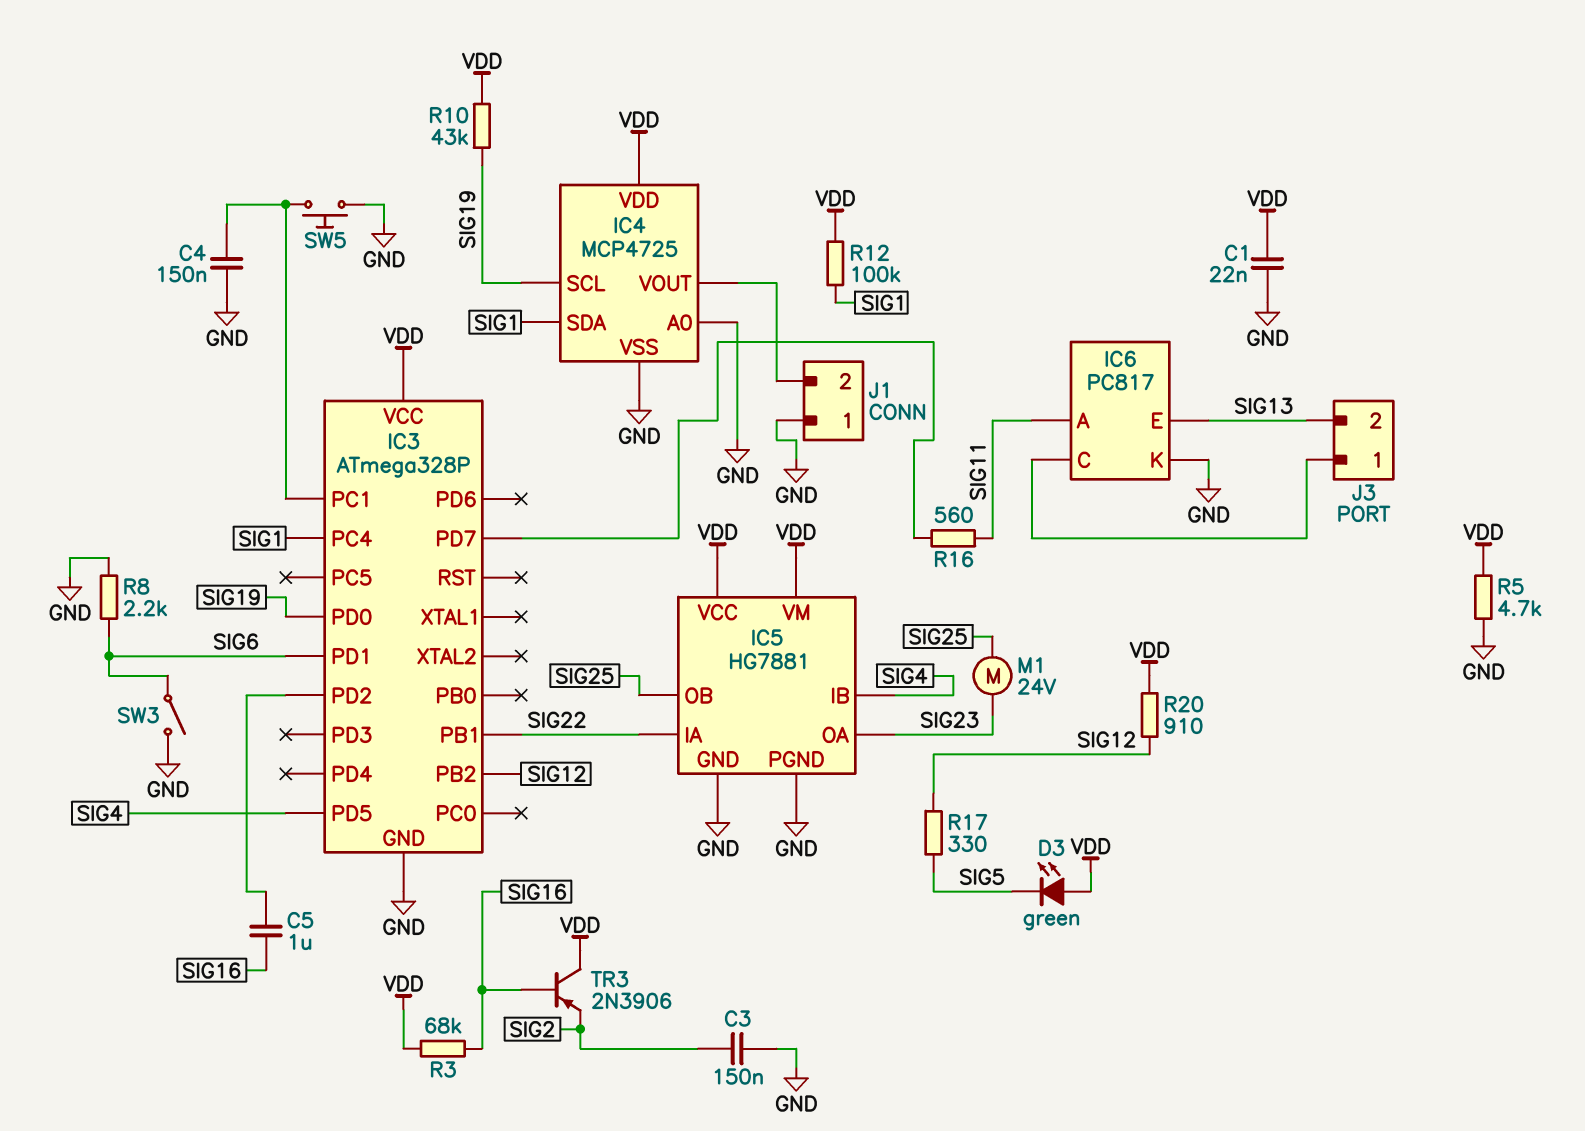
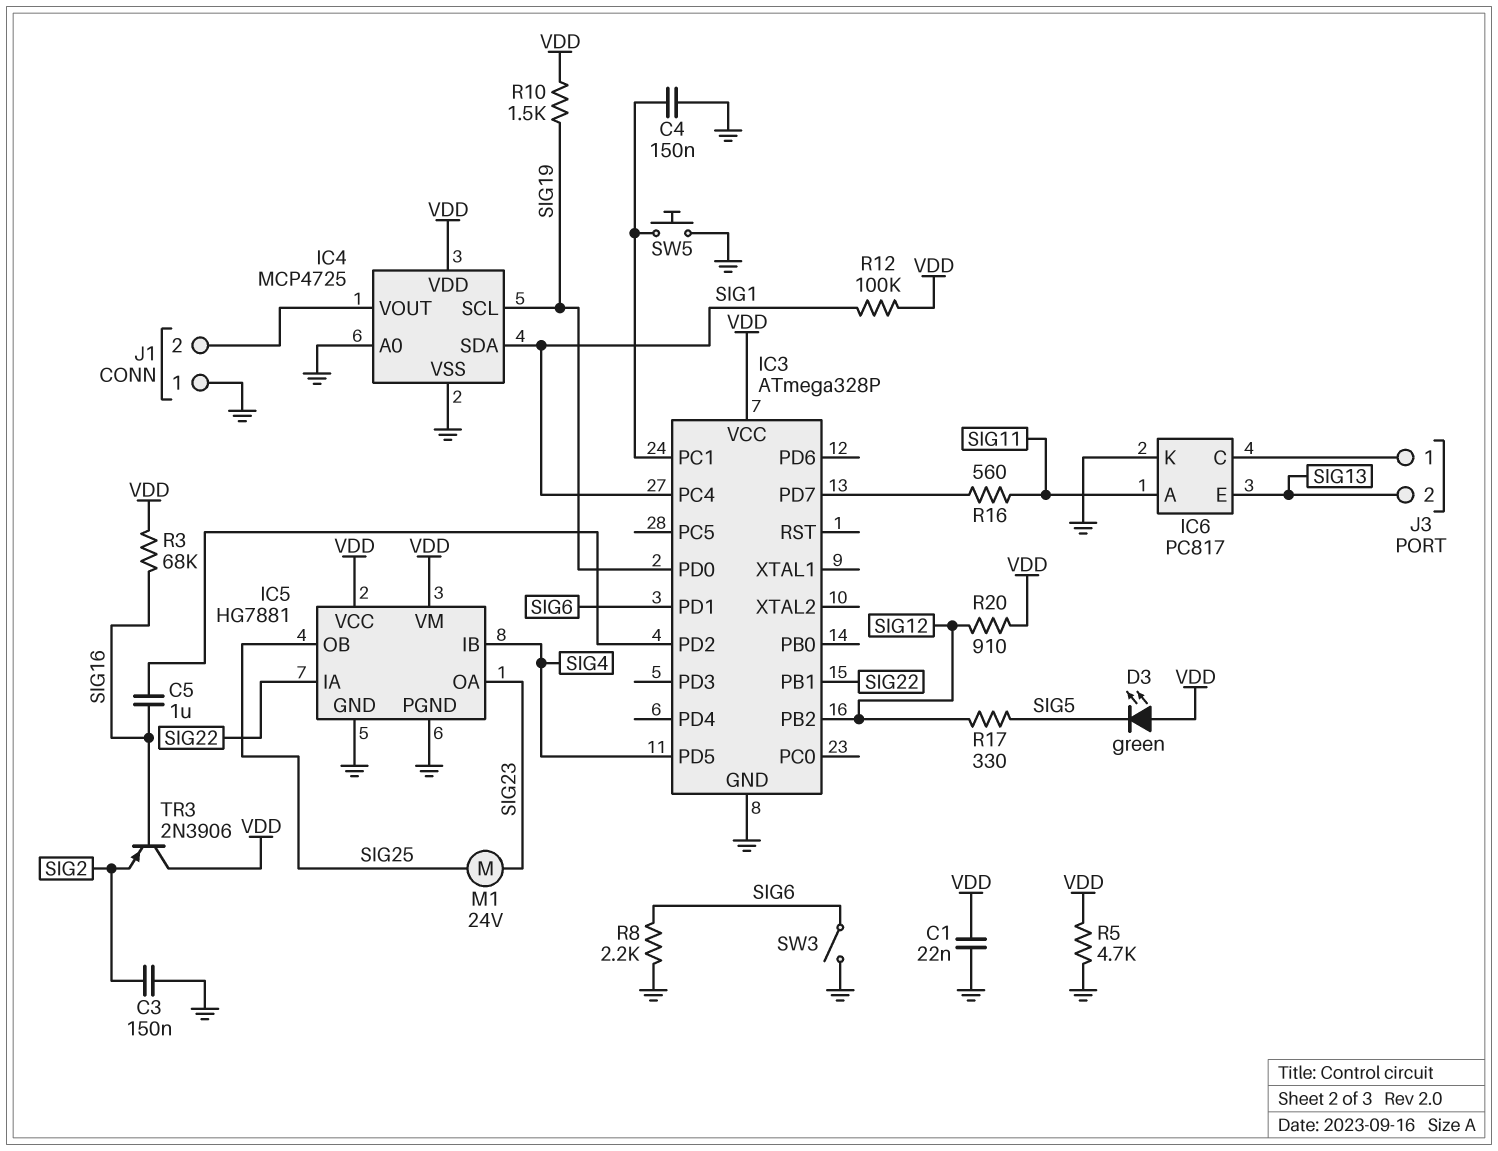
R10: 43k (SIG19, VDD) -> 1.5k (SIG19, VDD)

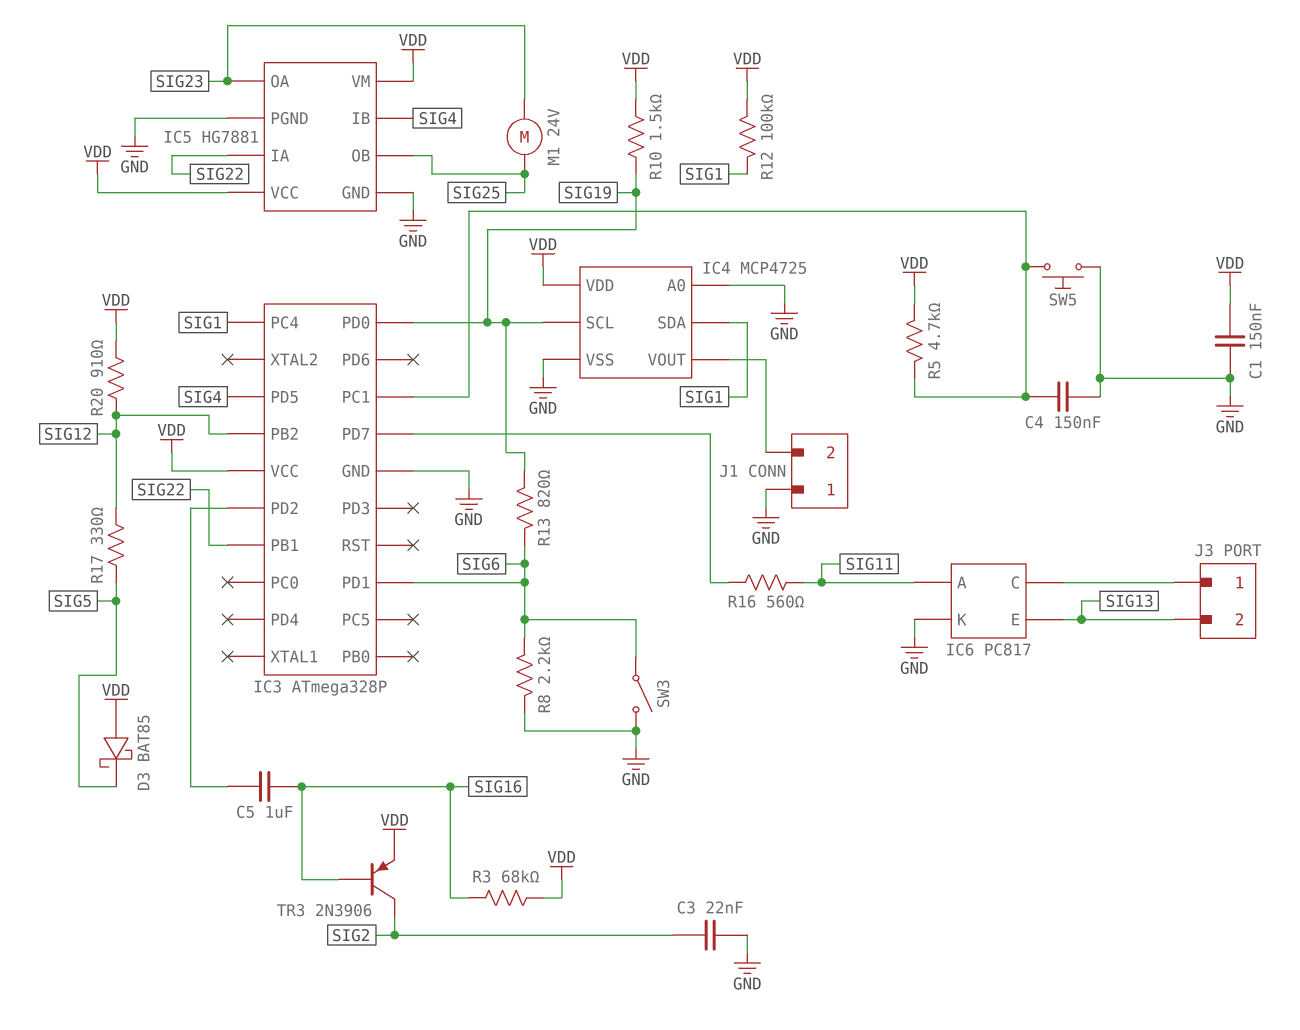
C1: 22nF (GND, VDD) -> 150nF (GND, VDD)
C3: 150nF (GND, SIG2) -> 22nF (GND, SIG2)
D3: LED green (A VDD, K SIG5) -> schottky BAT85 (A VDD, K SIG5)
R5: 4.7k (GND, VDD) -> 4.7k (IC3/PC1, VDD)
R13: none -> 820 (SIG6, SIG19)
TR3: PNP 2N3906 (B SIG16, C VDD, E SIG2) -> PNP 2N3906 (B SIG16, C SIG2, E VDD)

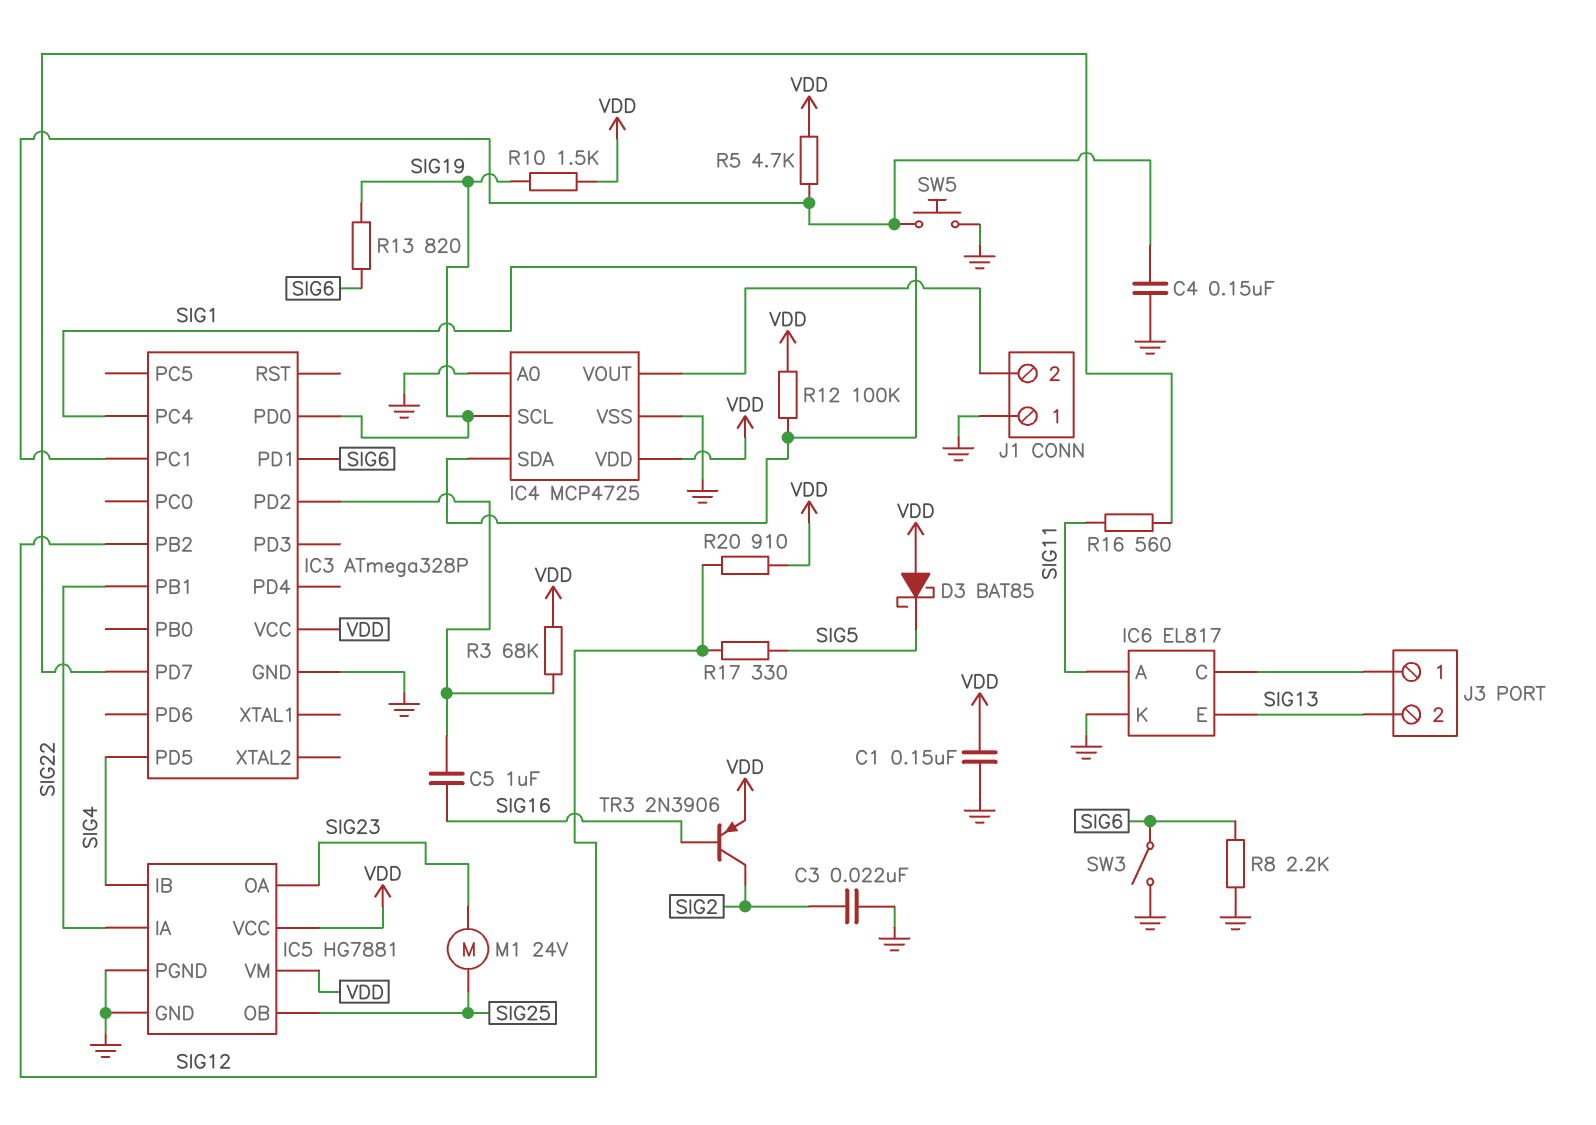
IC6: PC817 -> EL817
R3: 68k (SIG16, VDD) -> 68k (IC3/PD2, VDD)

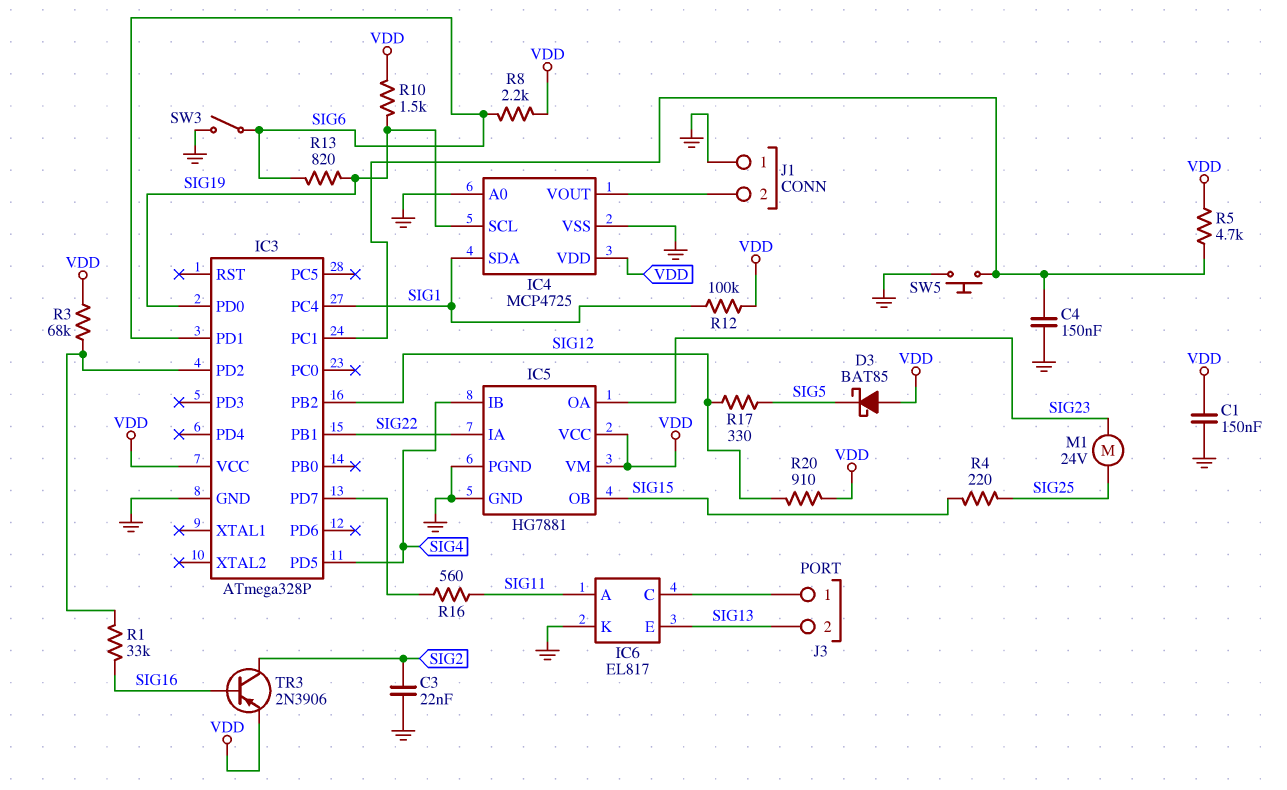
C5: 1uF (IC3/PD2, SIG16) -> none
IC5 pin OB: SIG25 -> SIG15
R1: none -> 33k (IC3/PD2, SIG16)
R4: none -> 220 (SIG15, SIG25)
R8: 2.2k (GND, SIG6) -> 2.2k (SIG6, VDD)

